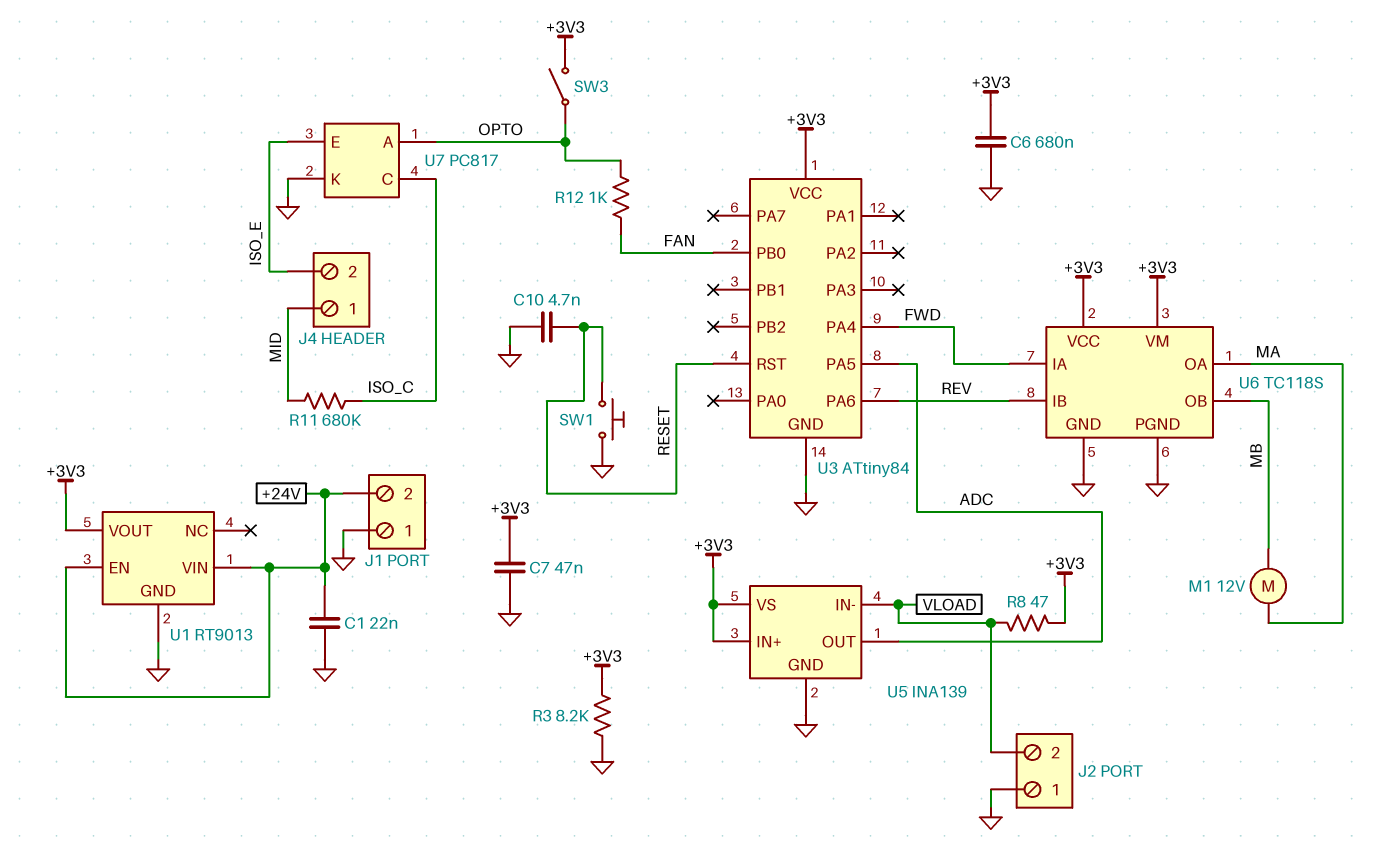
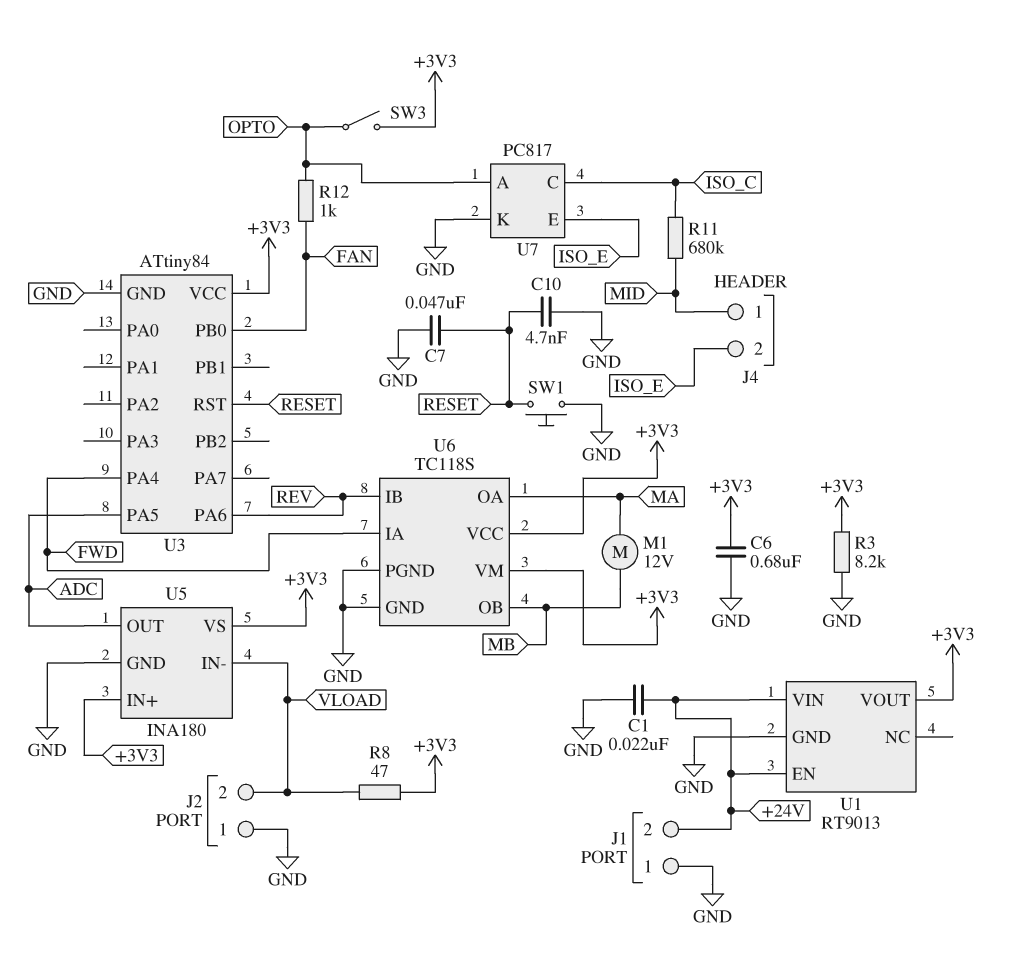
C7: 47nF (+3V3, GND) -> 47nF (GND, RESET)
U5: INA139 -> INA180

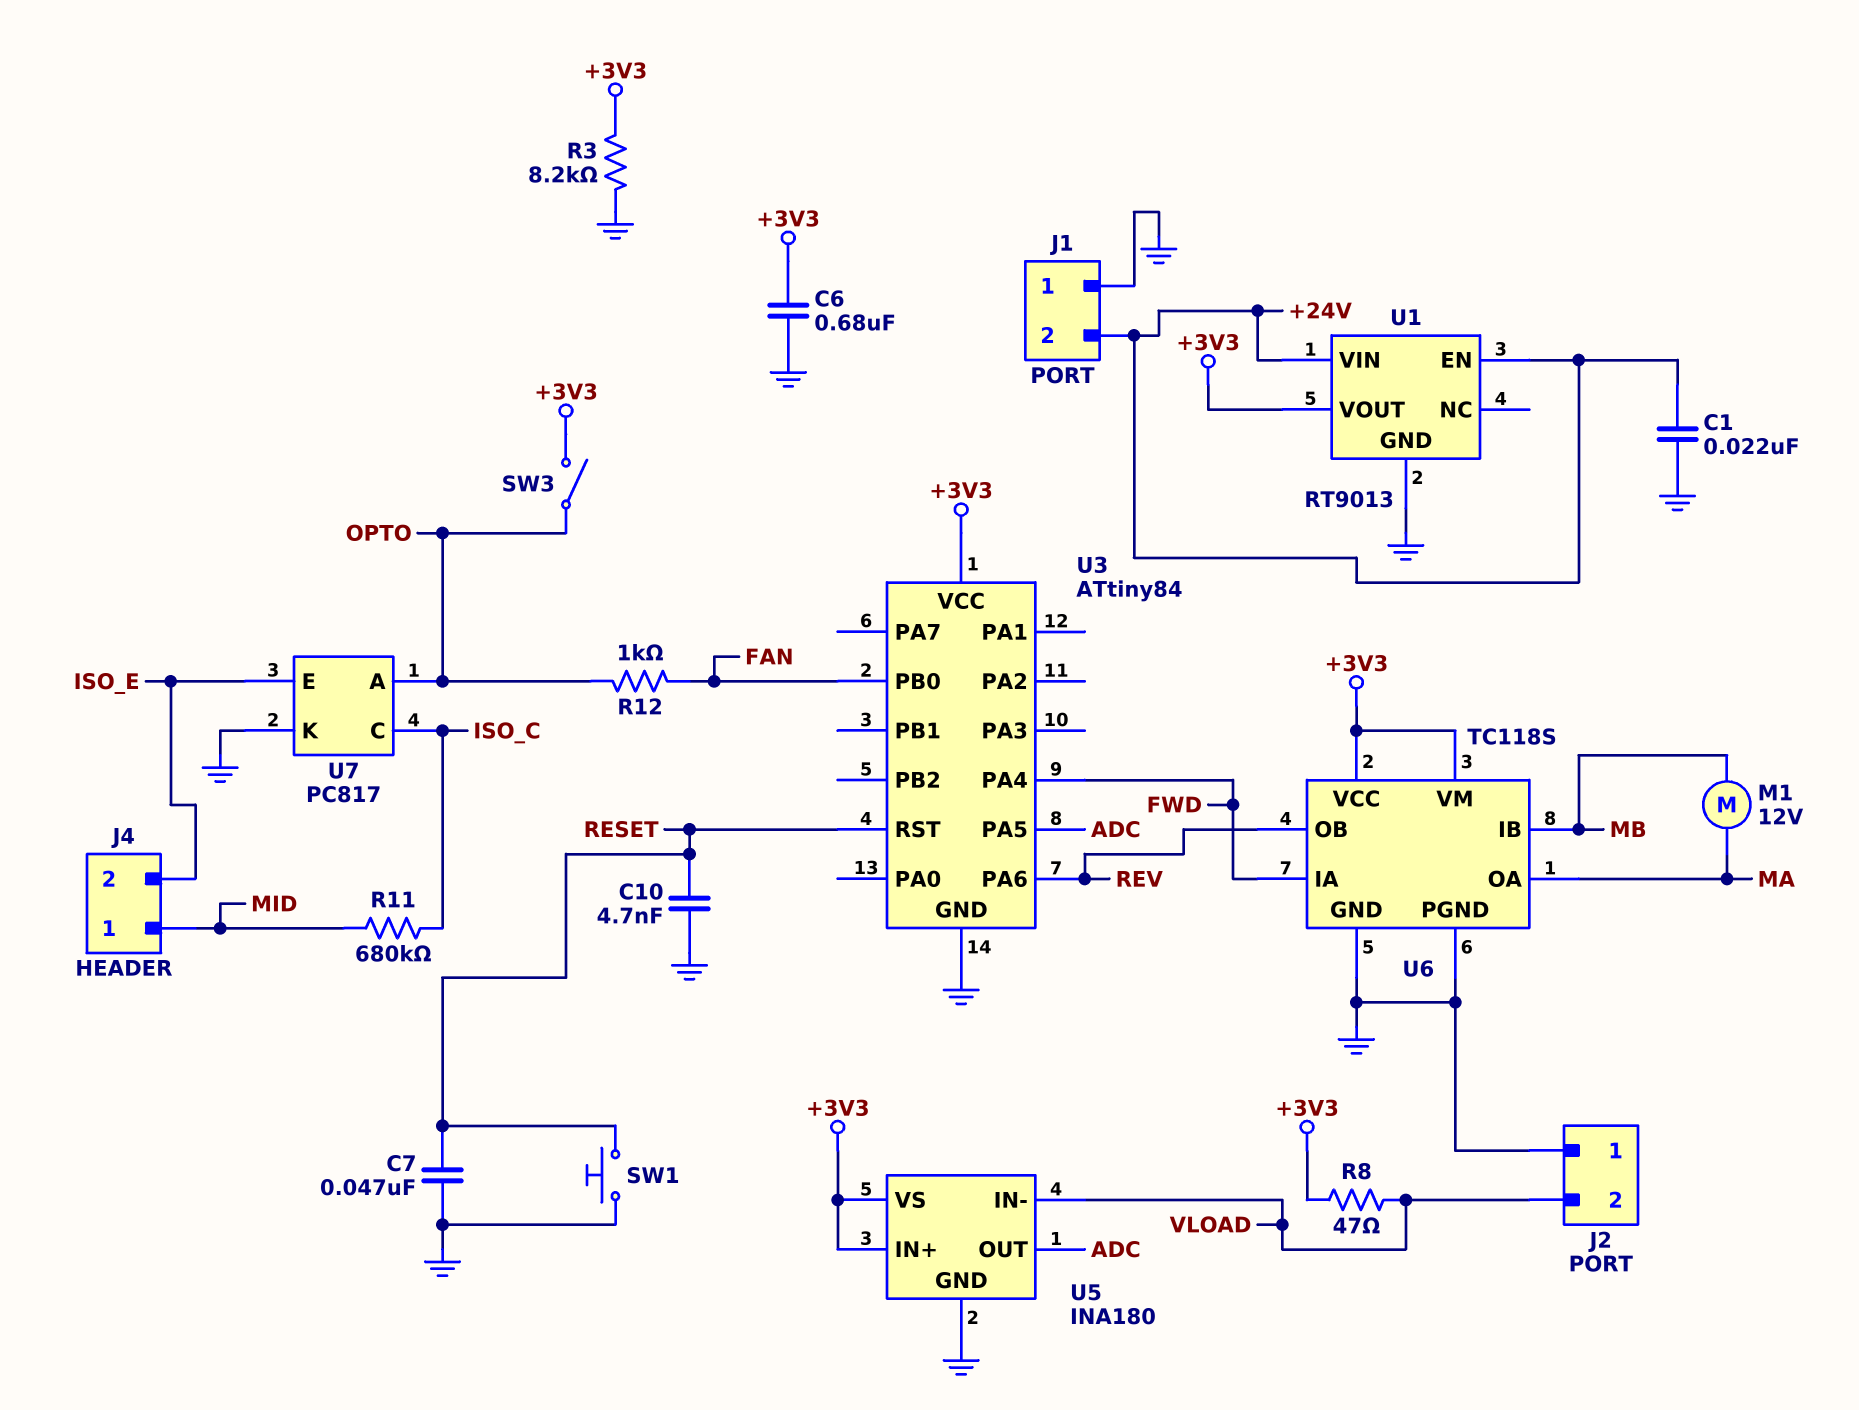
U6 pin IB: REV -> MB
U6 pin OB: MB -> REV

